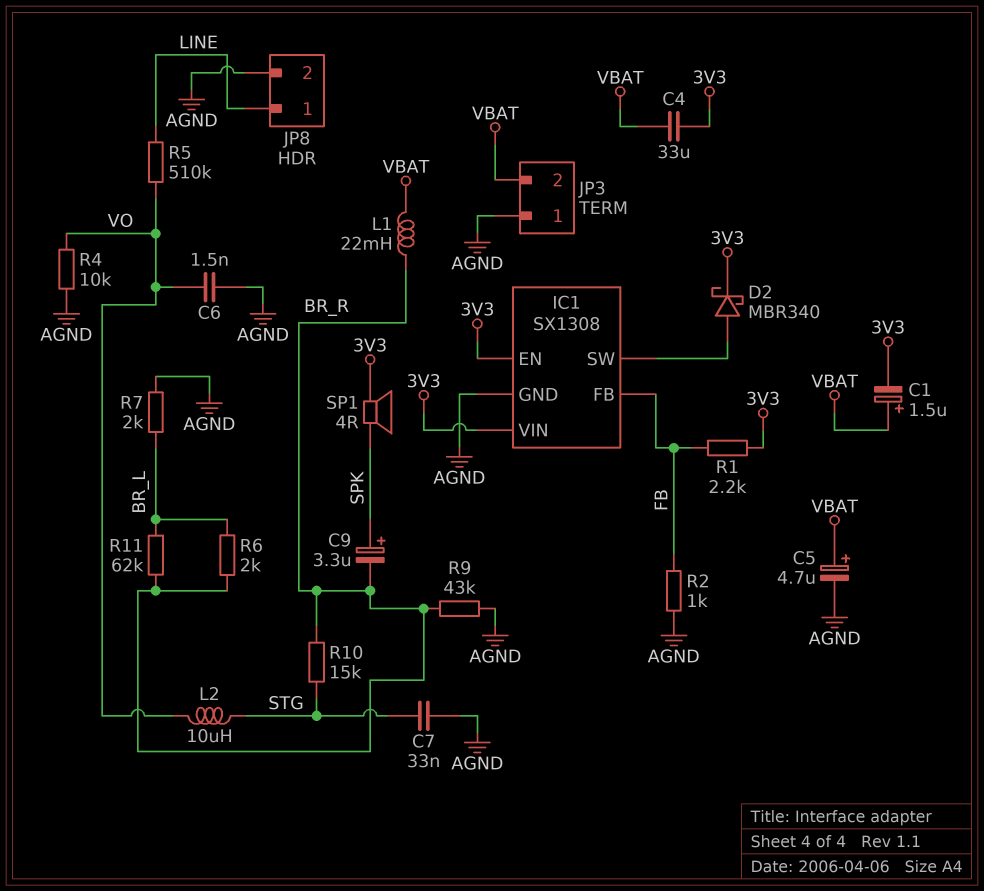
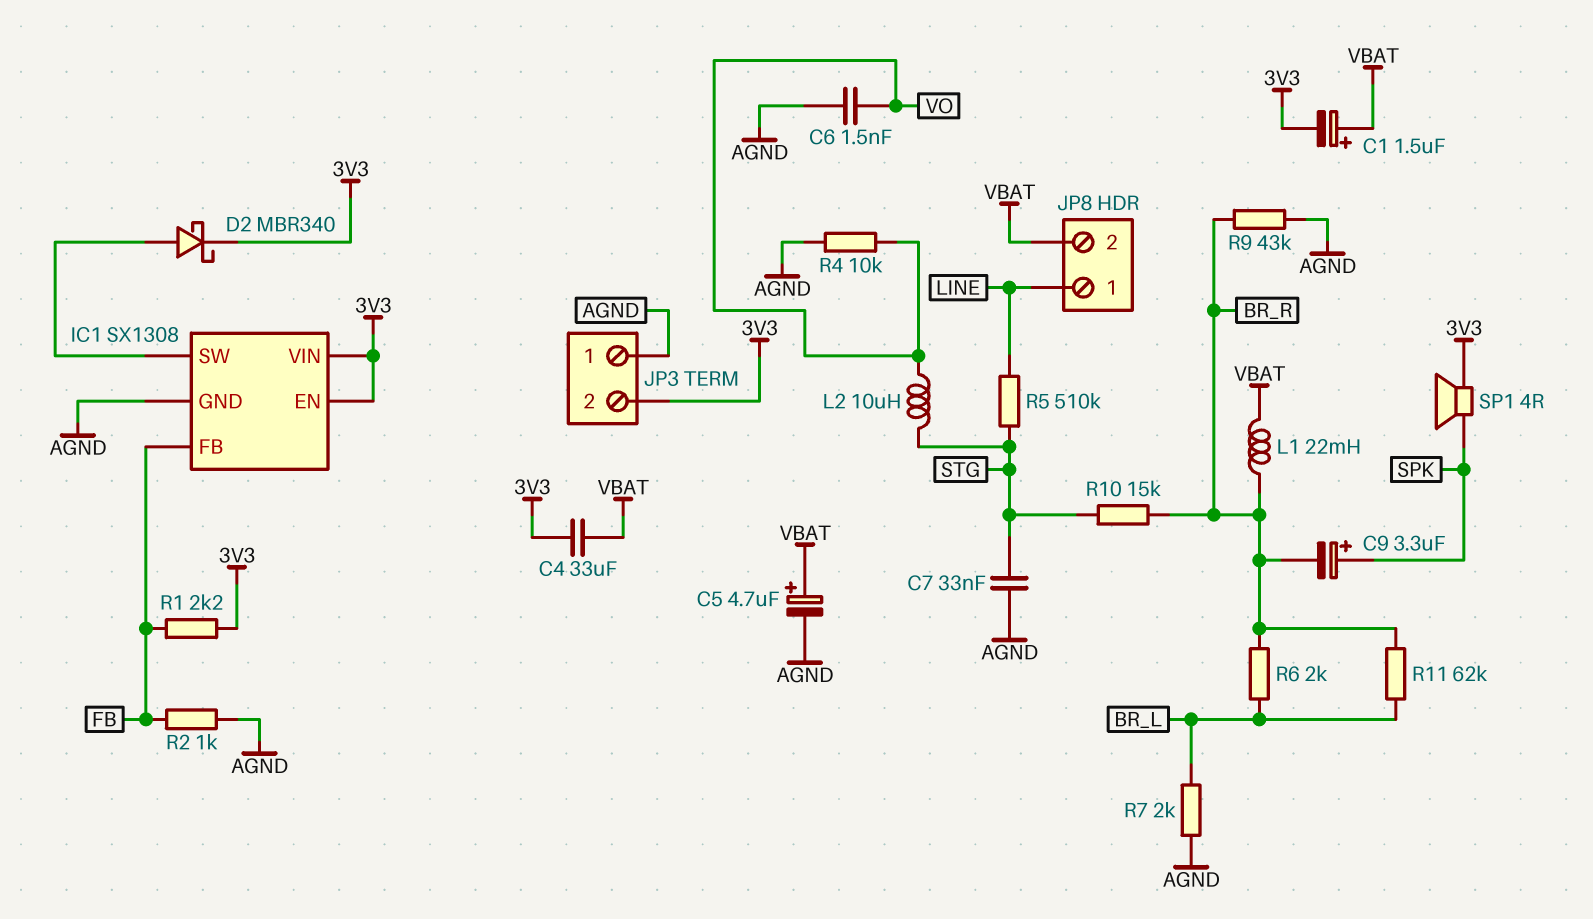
JP3 pin 2: VBAT -> 3V3
JP8 pin 2: AGND -> VBAT
R5: 510k (LINE, VO) -> 510k (LINE, STG)

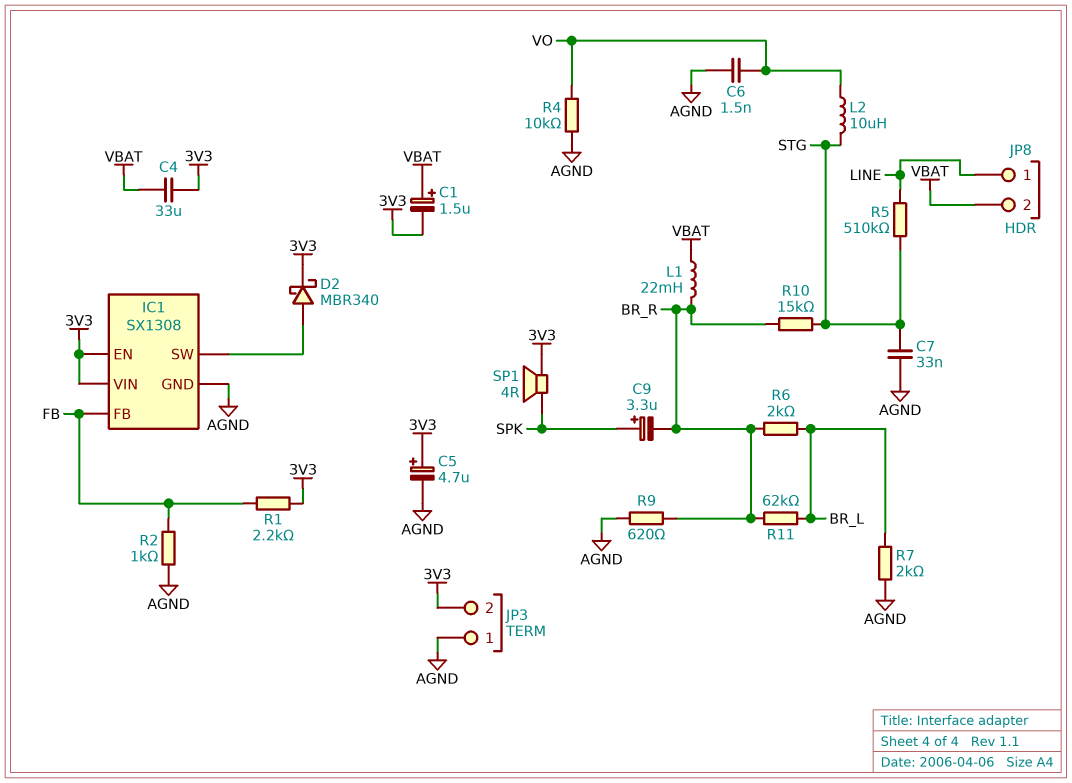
C5: 4.7uF (plus VBAT, minus AGND) -> 4.7uF (plus 3V3, minus AGND)
R9: 43k (AGND, BR_R) -> 620 (AGND, BR_R)

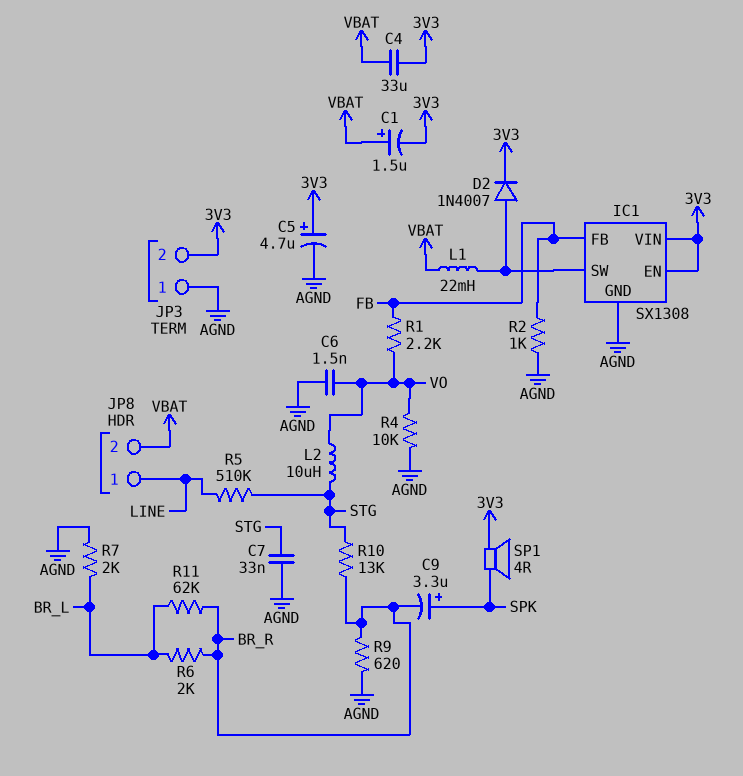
D2: schottky MBR340 (A IC1/SW, K 3V3) -> diode 1N4007 (A IC1/SW, K 3V3)
L1: 22mH (BR_R, VBAT) -> 22mH (IC1/SW, VBAT)
R1: 2.2k (3V3, FB) -> 2.2k (FB, VO)
R10: 15k (BR_R, STG) -> 13k (BR_R, STG)

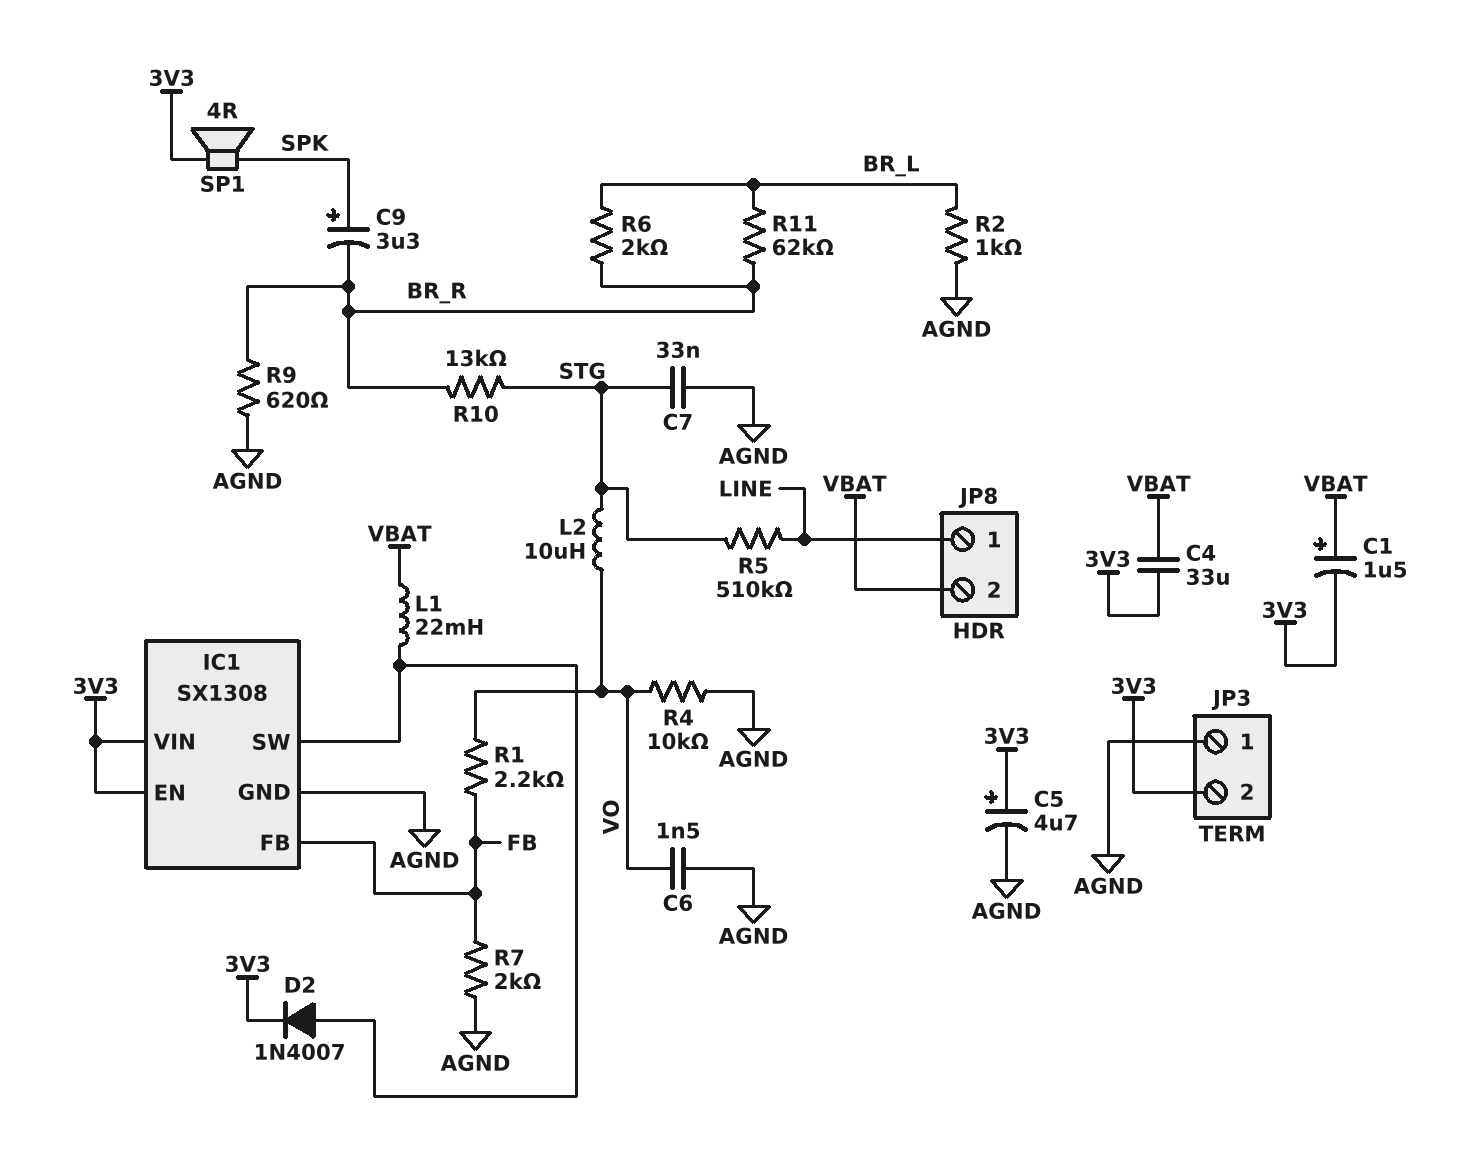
R2: 1k (AGND, FB) -> 1k (AGND, BR_L)
R7: 2k (AGND, BR_L) -> 2k (AGND, FB)

